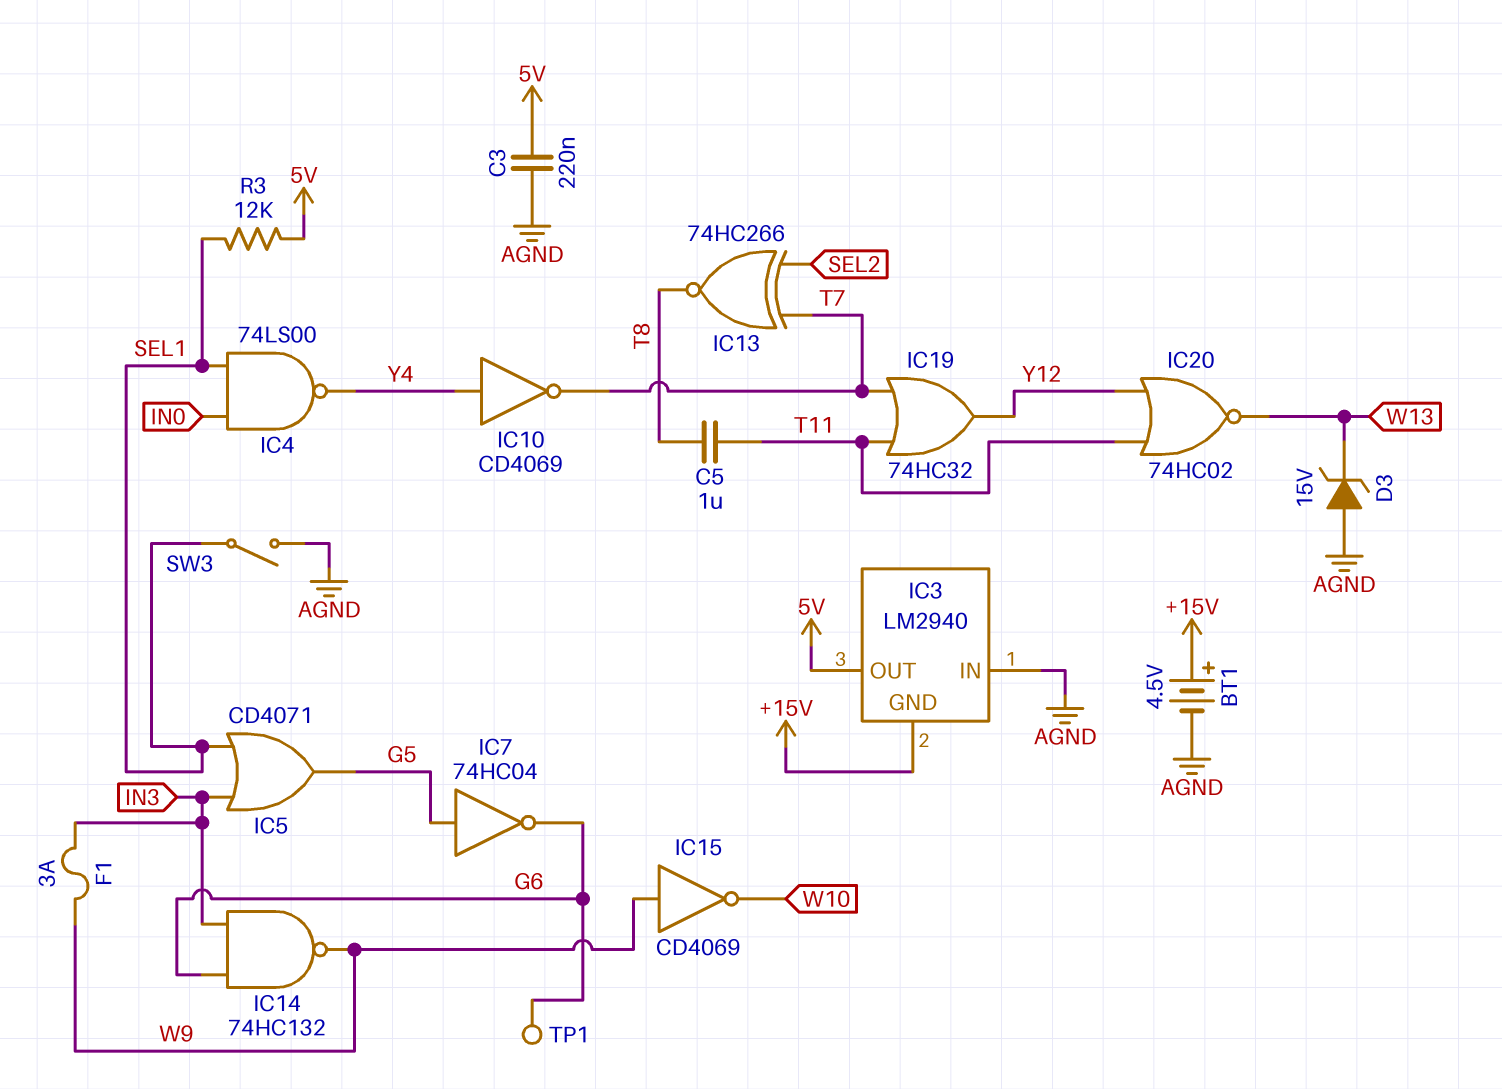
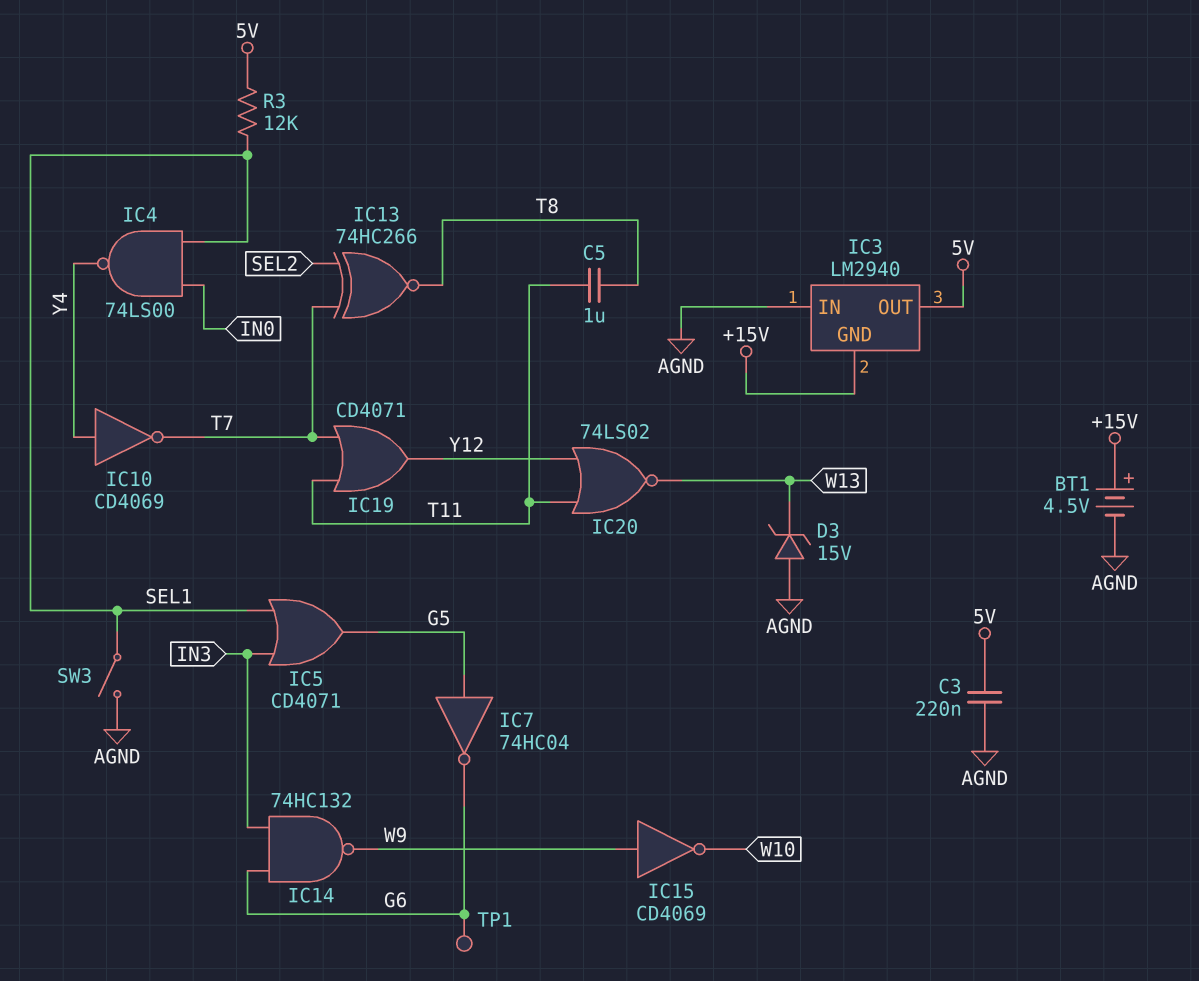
F1: 3A (IN3, W9) -> none
IC19: OR 74HC32 (in T7, in T11, out Y12) -> OR CD4071 (in T7, in T11, out Y12)
IC20: NOR 74HC02 (in T11, in Y12, out W13) -> NOR 74LS02 (in T11, in Y12, out W13)

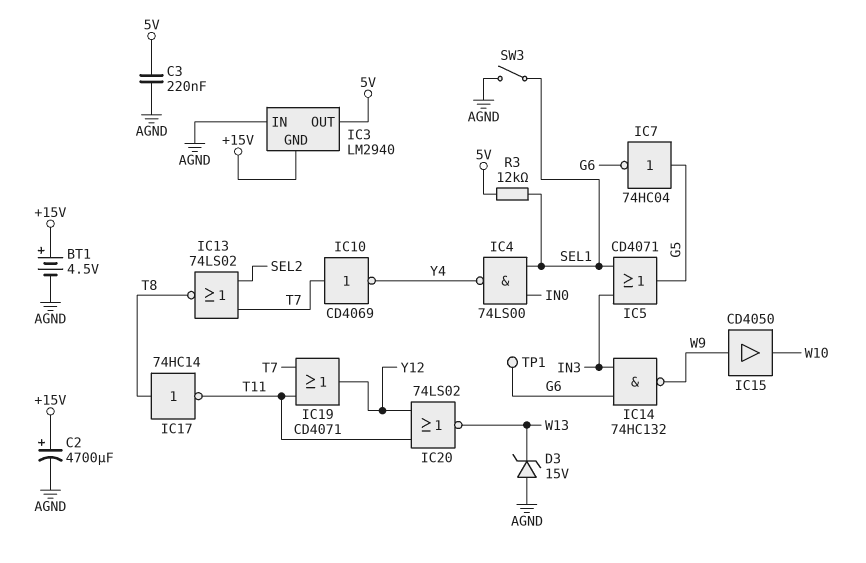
C2: none -> 4700uF (plus +15V, minus AGND)
C5: 1uF (T8, T11) -> none
IC10: NOT CD4069 (in Y4, out T7) -> NOT CD4069 (in T7, out Y4)
IC13: XNOR 74HC266 (in SEL2, in T7, out T8) -> NOR 74LS02 (in SEL2, in T7, out T8)
IC15: NOT CD4069 (in W9, out W10) -> buffer CD4050 (in W9, out W10)
IC17: none -> NOT 74HC14 (in T8, out T11)

